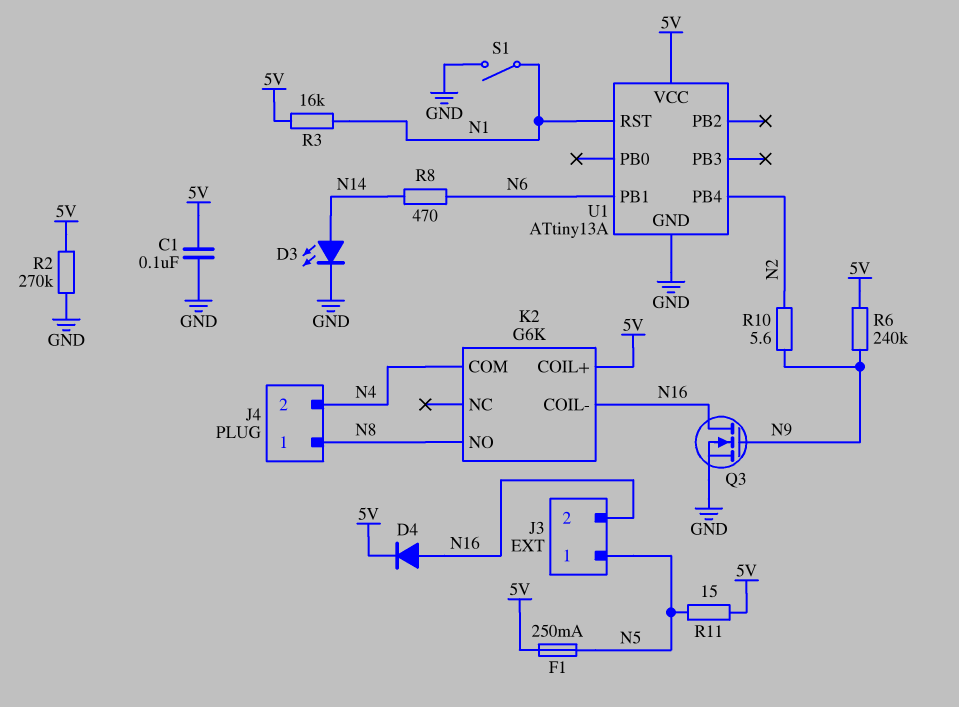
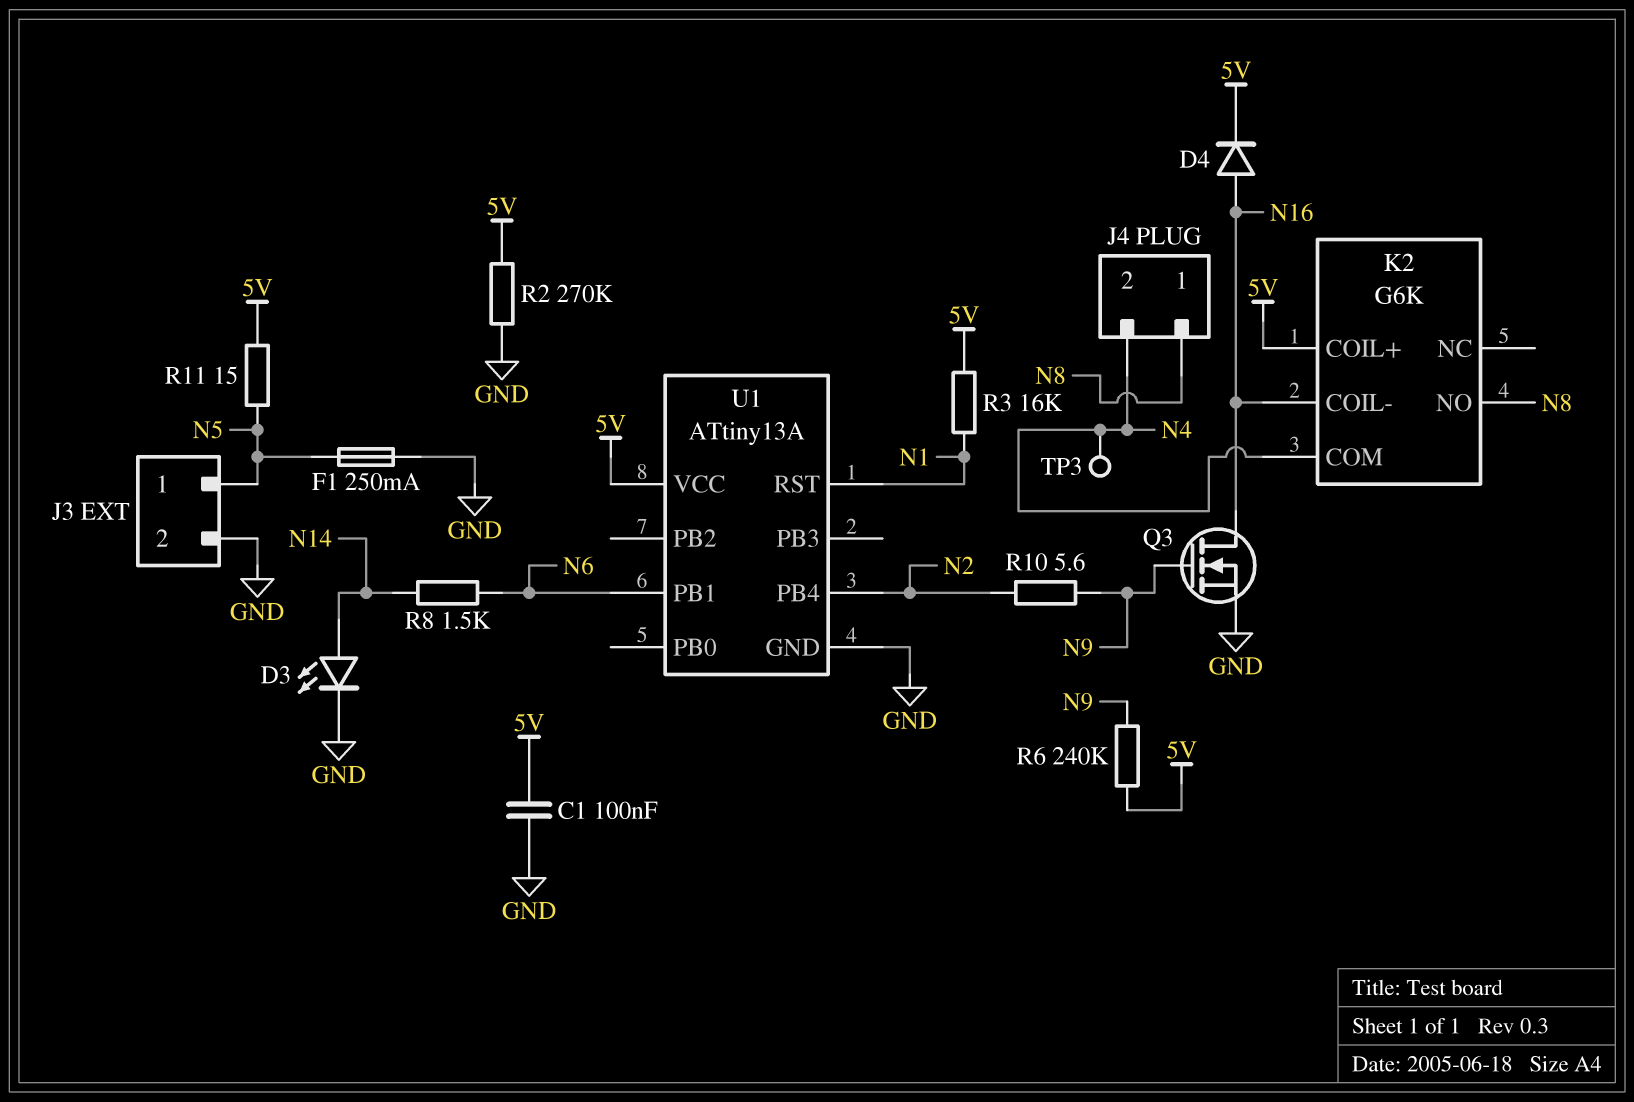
F1: 250mA (5V, N5) -> 250mA (GND, N5)
J3 pin 2: N16 -> GND
R8: 470 (N6, N14) -> 1.5k (N6, N14)
S1: switch (GND, N1) -> none
TP3: none -> test point (N4)

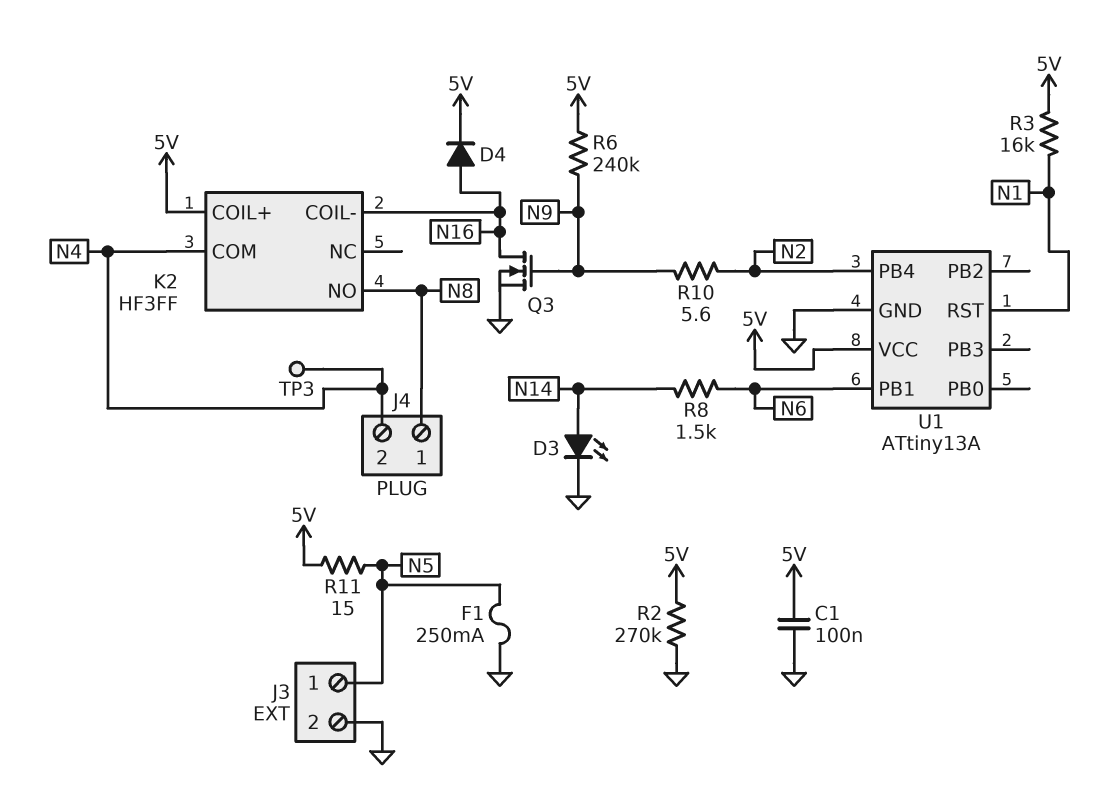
K2: G6K -> HF3FF

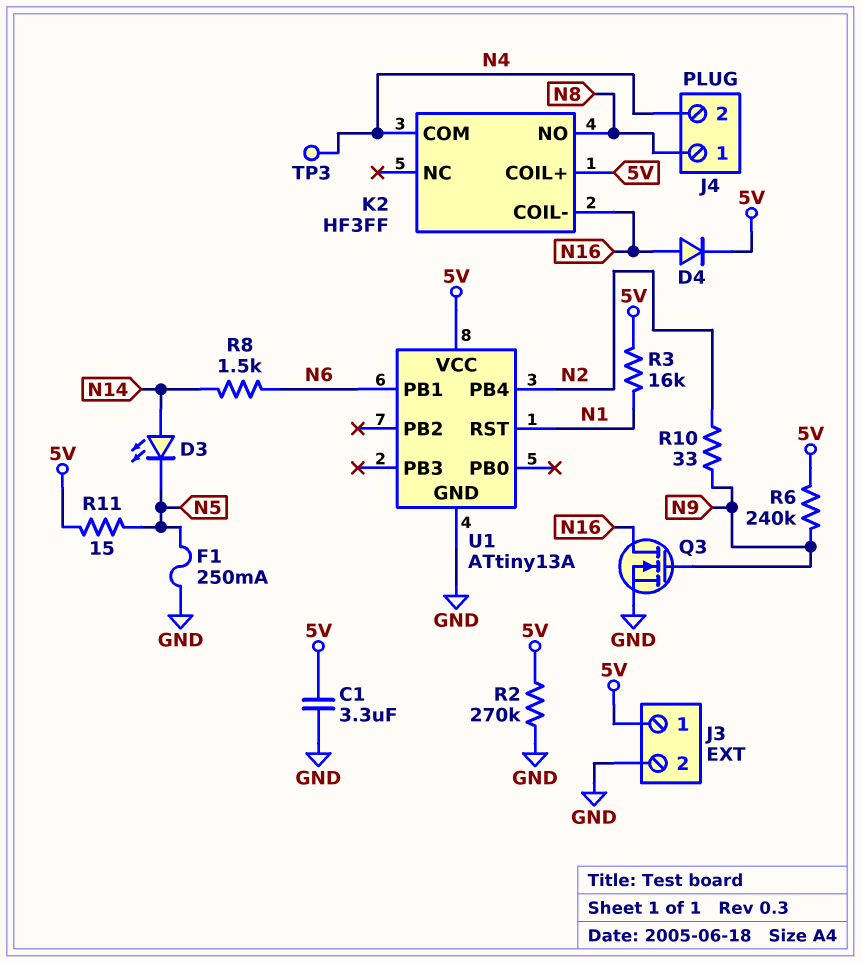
C1: 100nF (5V, GND) -> 3.3uF (5V, GND)
D3: LED (A N14, K GND) -> LED (A N14, K N5)
J3 pin 1: N5 -> 5V
R10: 5.6 (N2, N9) -> 33 (N2, N9)

